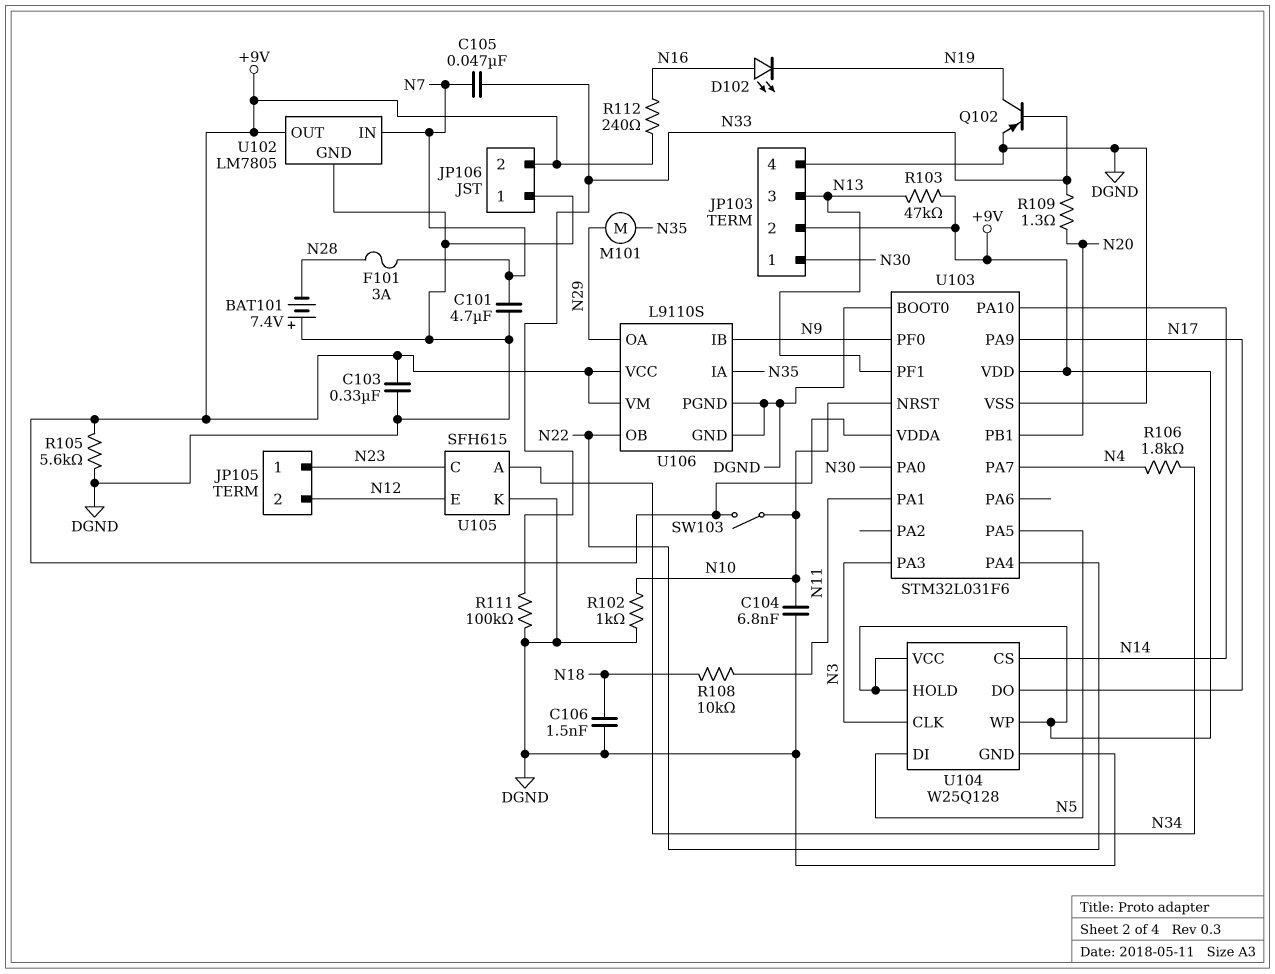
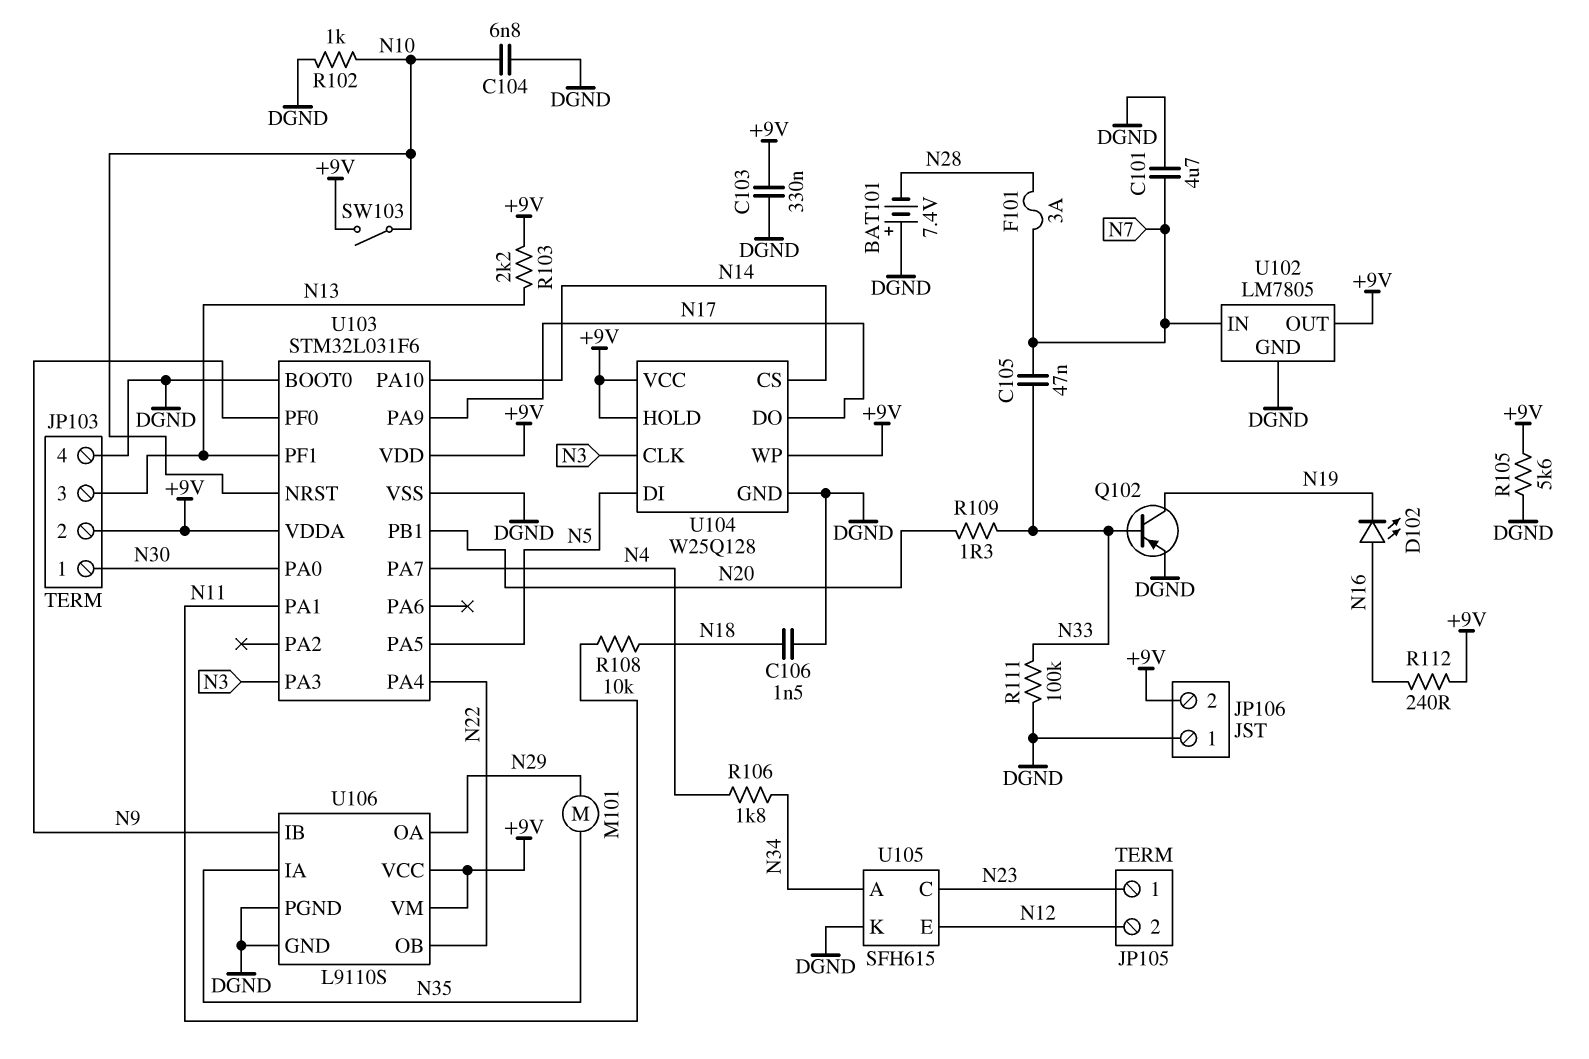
R103: 47k (+9V, N13) -> 2.2k (+9V, N13)

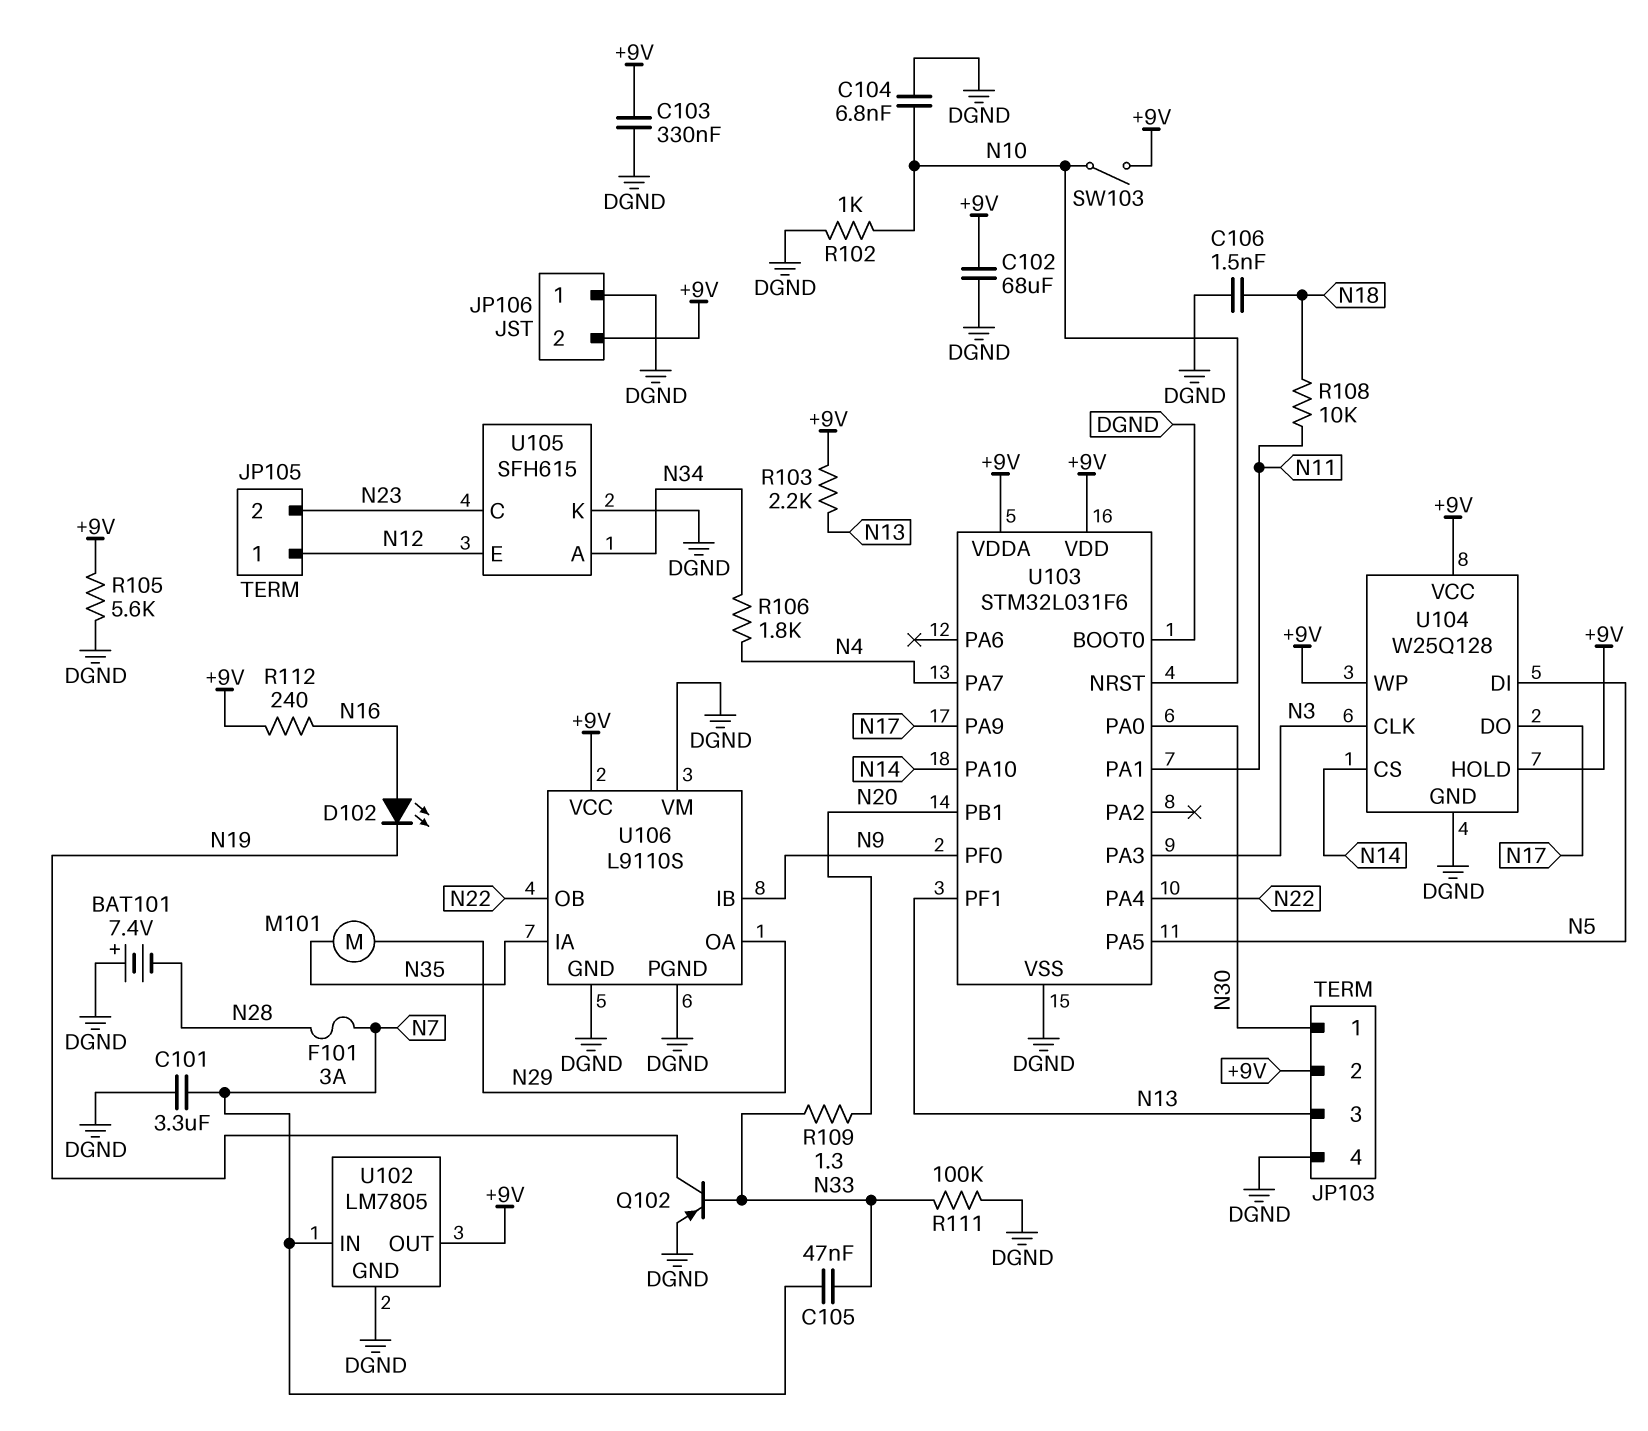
C101: 4.7uF (DGND, N7) -> 3.3uF (DGND, N7)
C102: none -> 68uF (+9V, DGND)
JP105 pin 1: N23 -> N12
JP105 pin 2: N12 -> N23
U106 pin VM: +9V -> DGND

